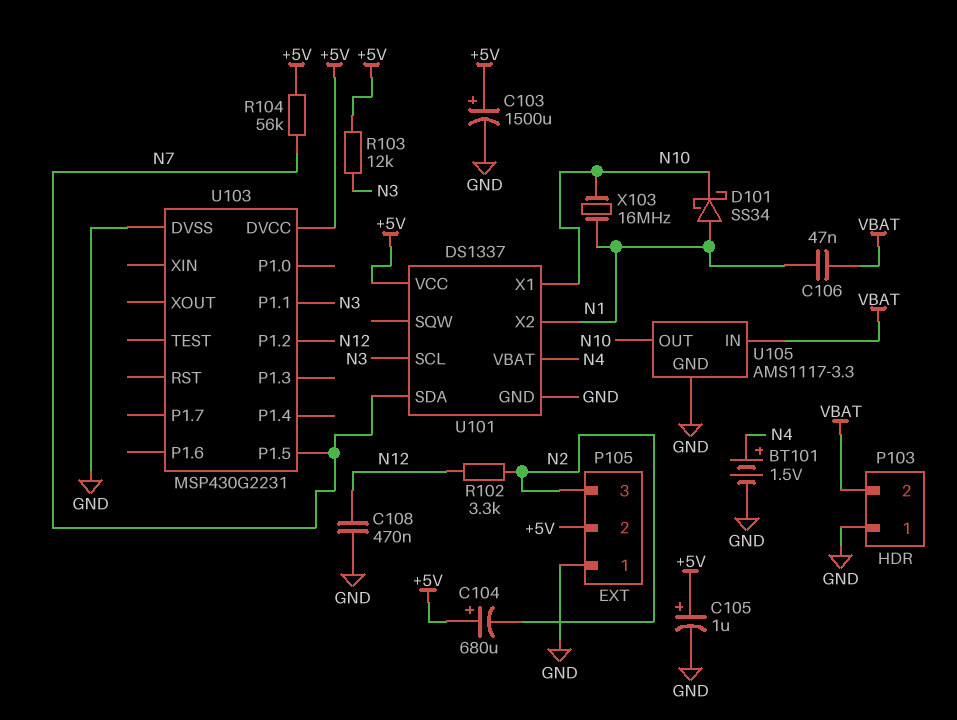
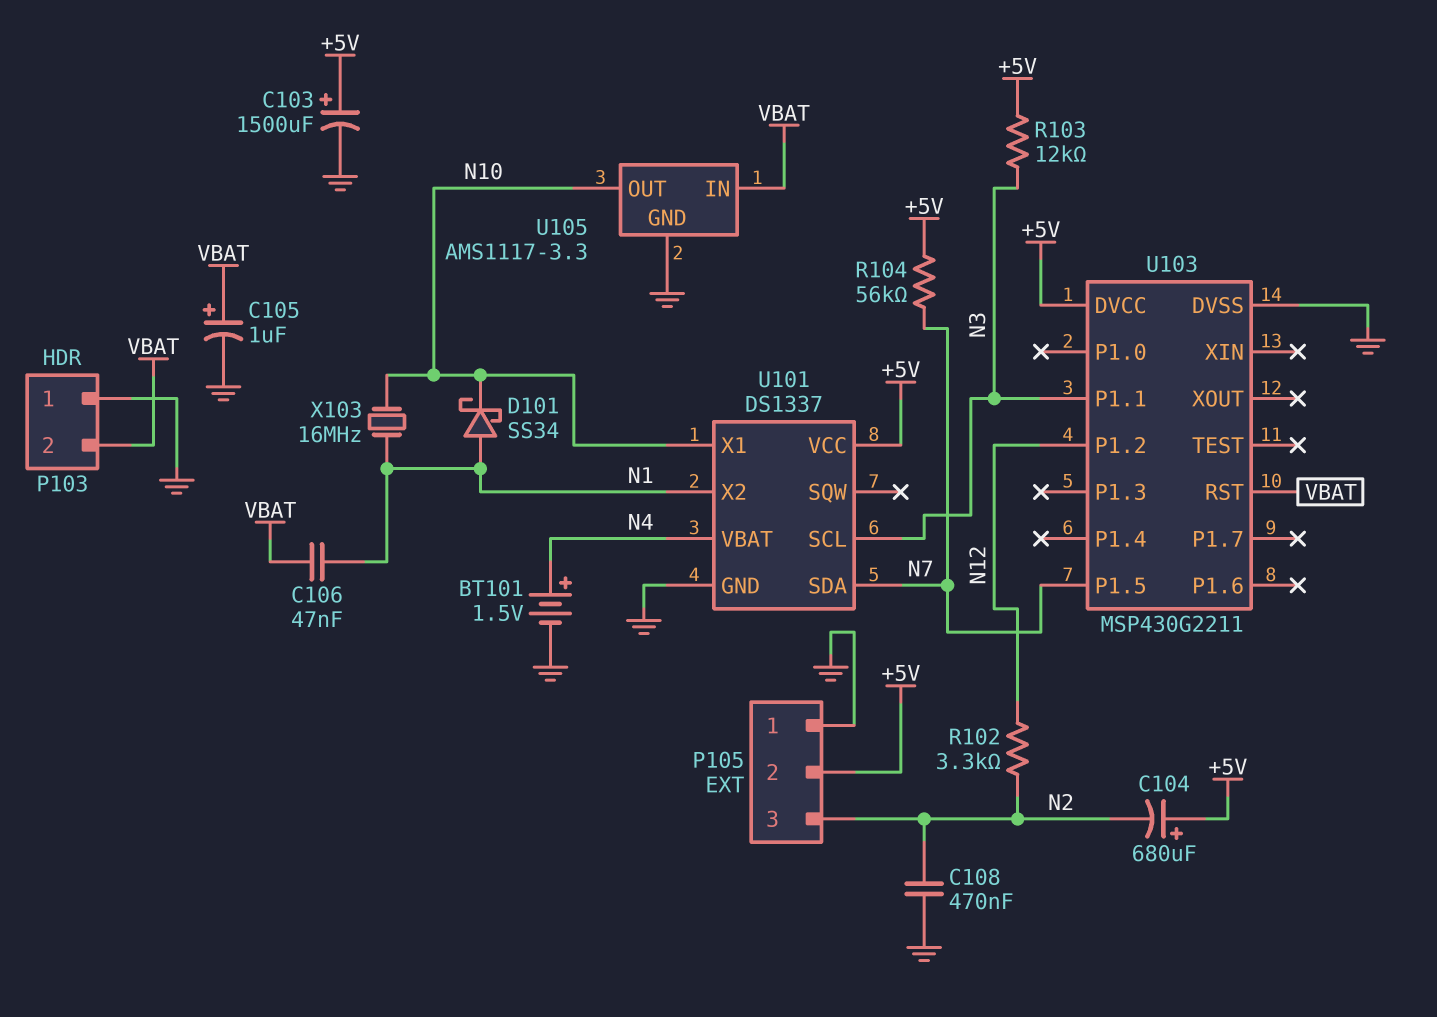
C105: 1uF (plus +5V, minus GND) -> 1uF (plus VBAT, minus GND)
C108: 470nF (GND, N12) -> 470nF (GND, N2)
U103: MSP430G2231 -> MSP430G2211
U103 pin RST: none -> VBAT

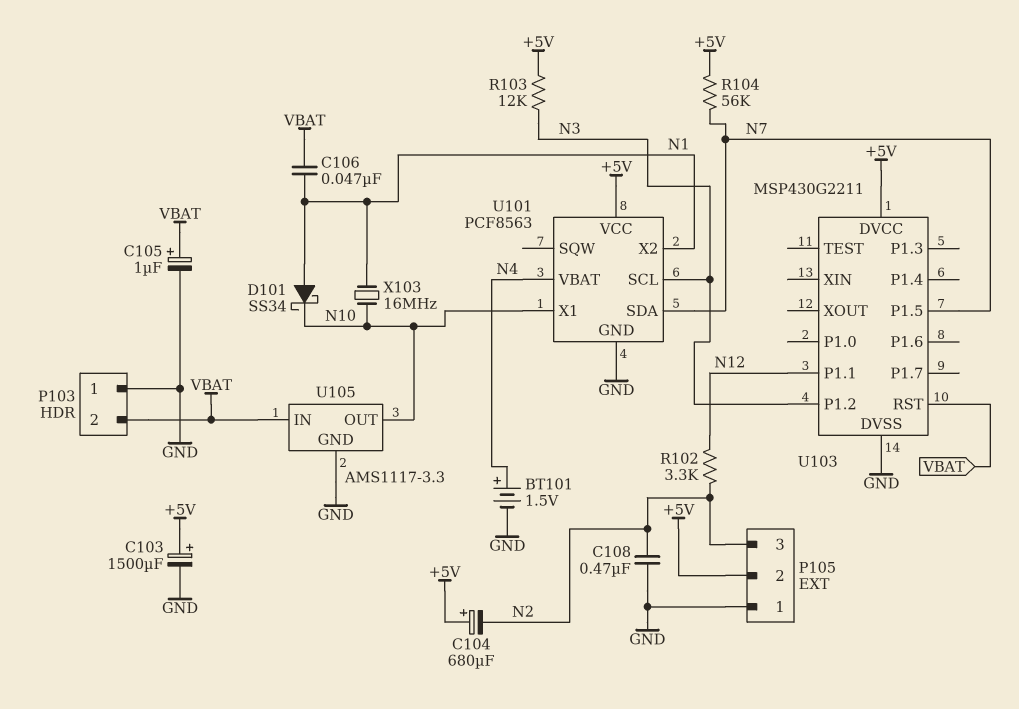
U101: DS1337 -> PCF8563
U103 pin P1.1: N3 -> N12
U103 pin P1.2: N12 -> N3

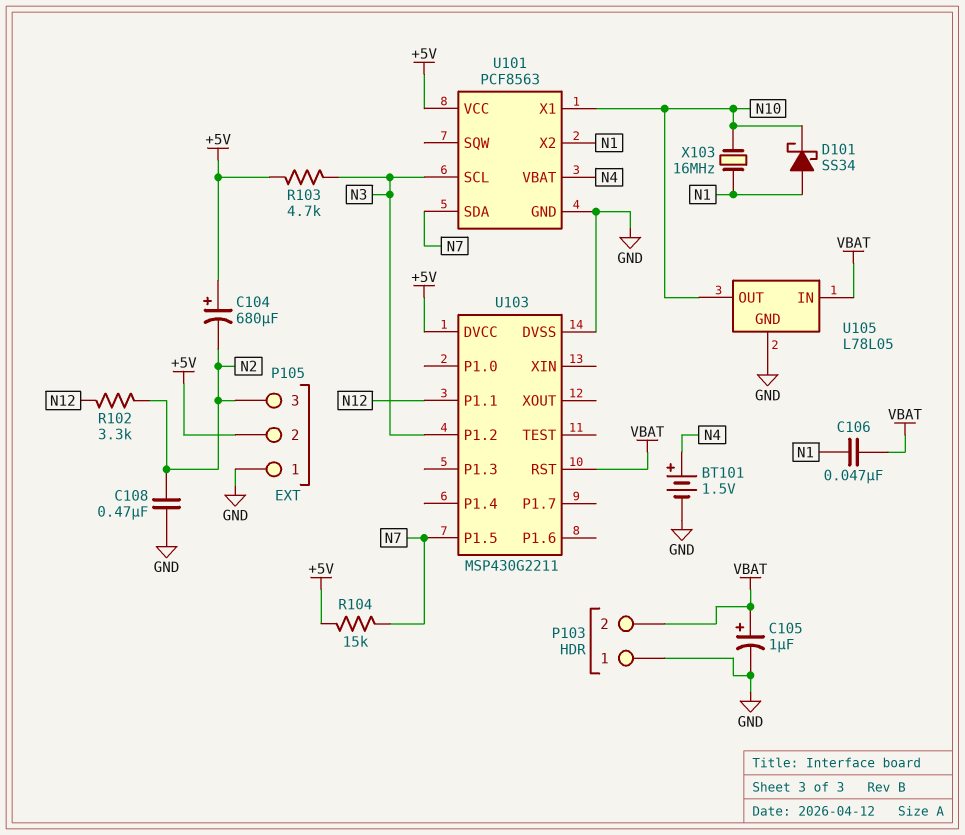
C103: 1500uF (plus +5V, minus GND) -> none
R103: 12k (+5V, N3) -> 4.7k (+5V, N3)
R104: 56k (+5V, N7) -> 15k (+5V, N7)
U105: AMS1117-3.3 -> L78L05

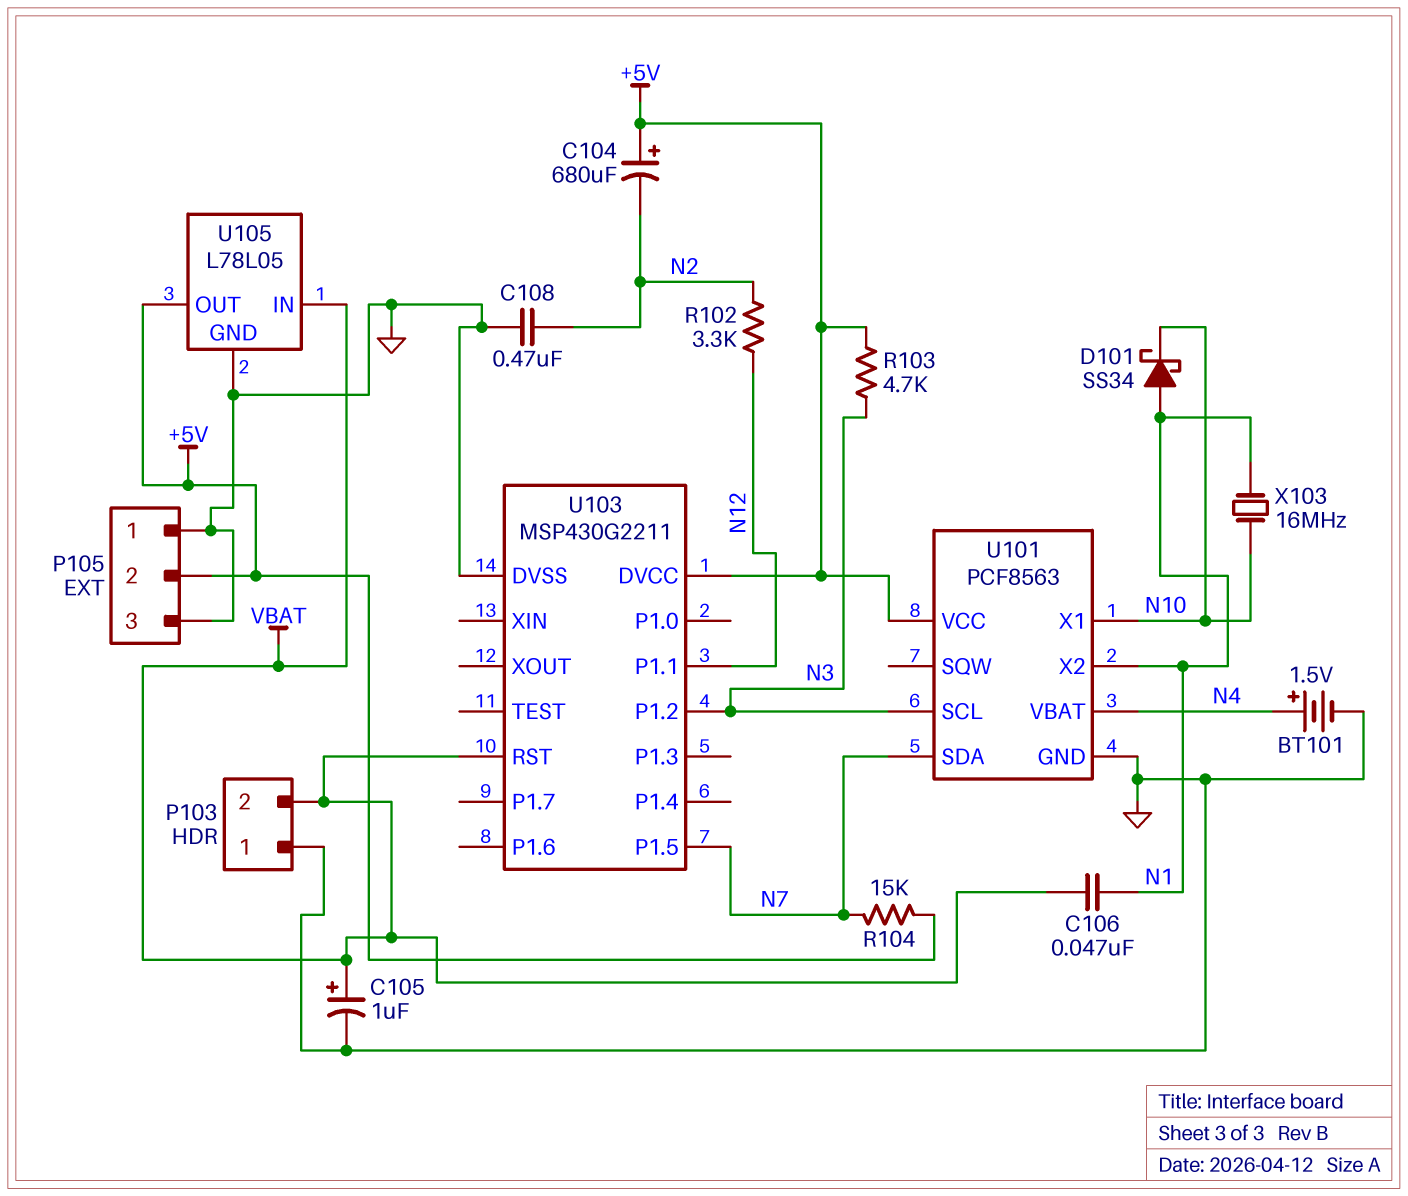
P105 pin 3: N2 -> GND
U105 pin OUT: N10 -> +5V

